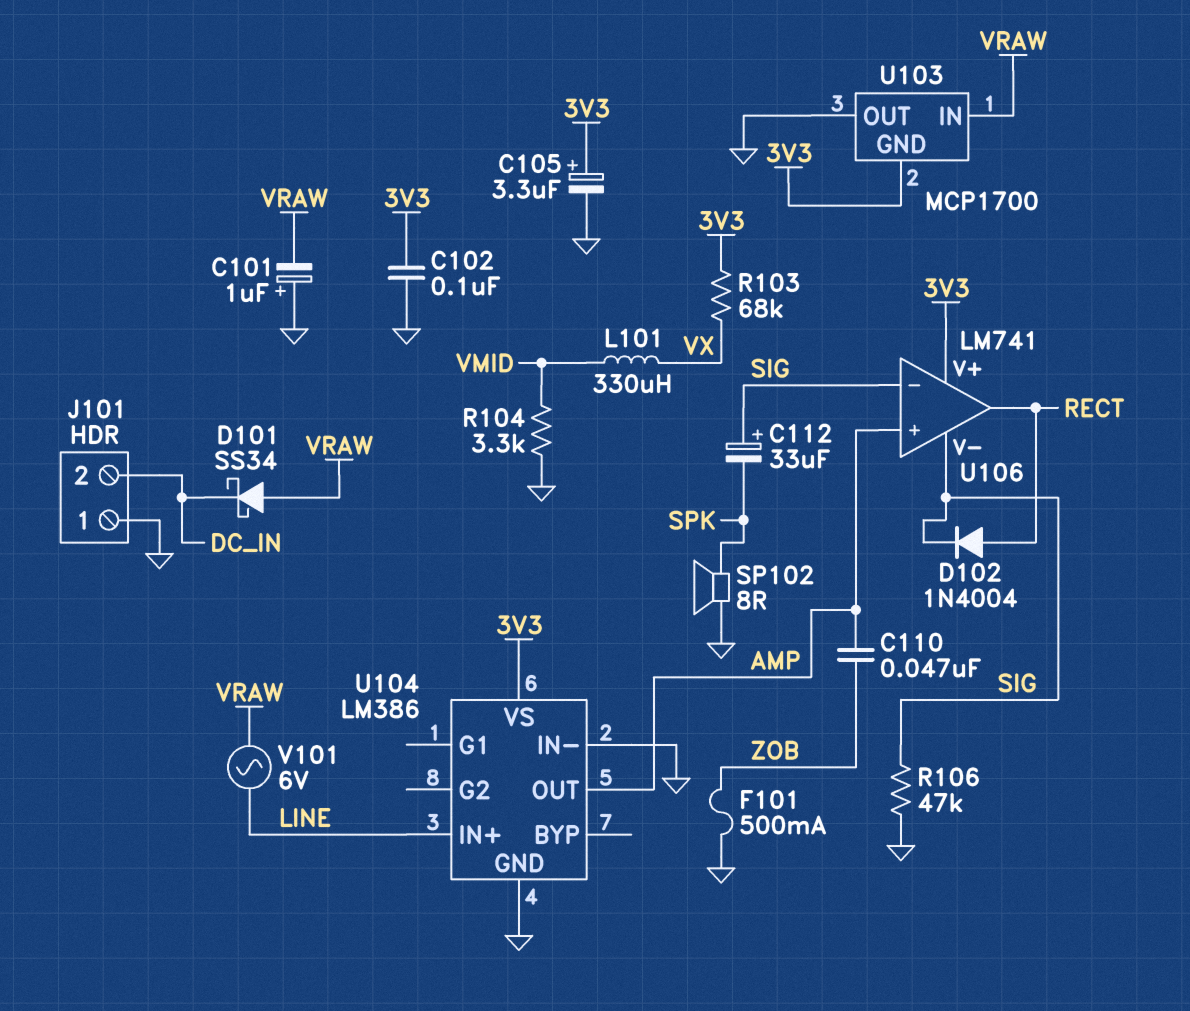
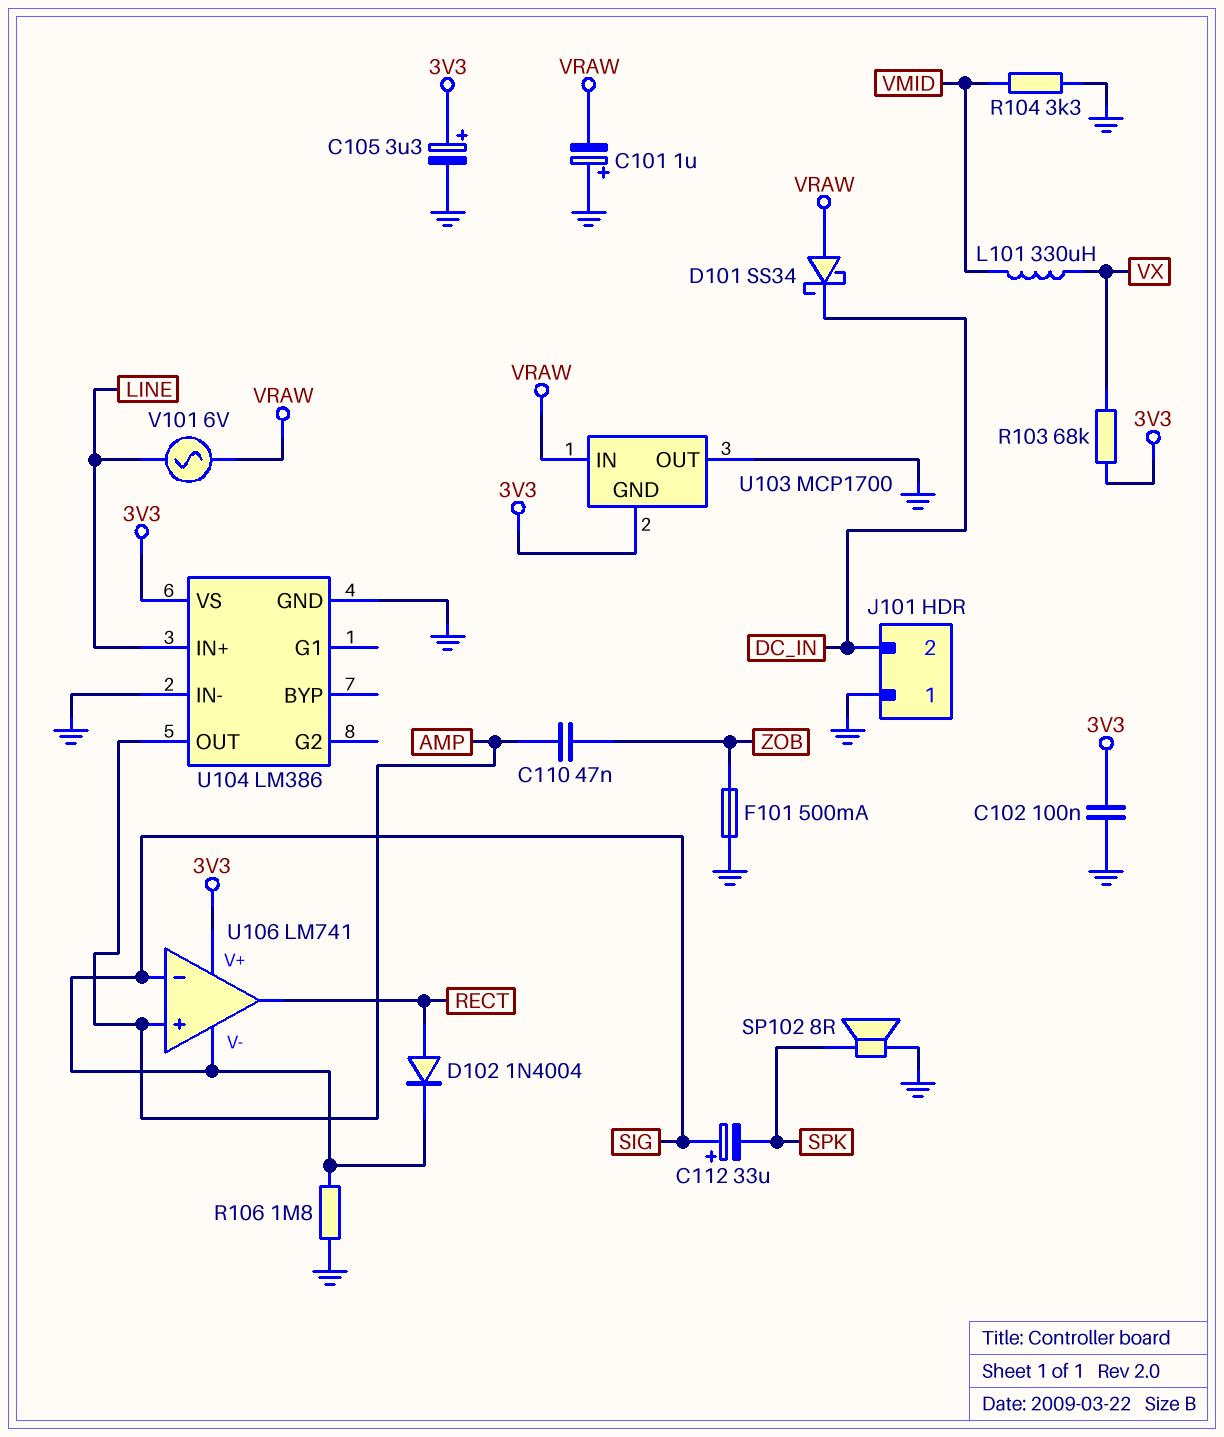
R106: 47k (GND, SIG) -> 1.8M (GND, SIG)

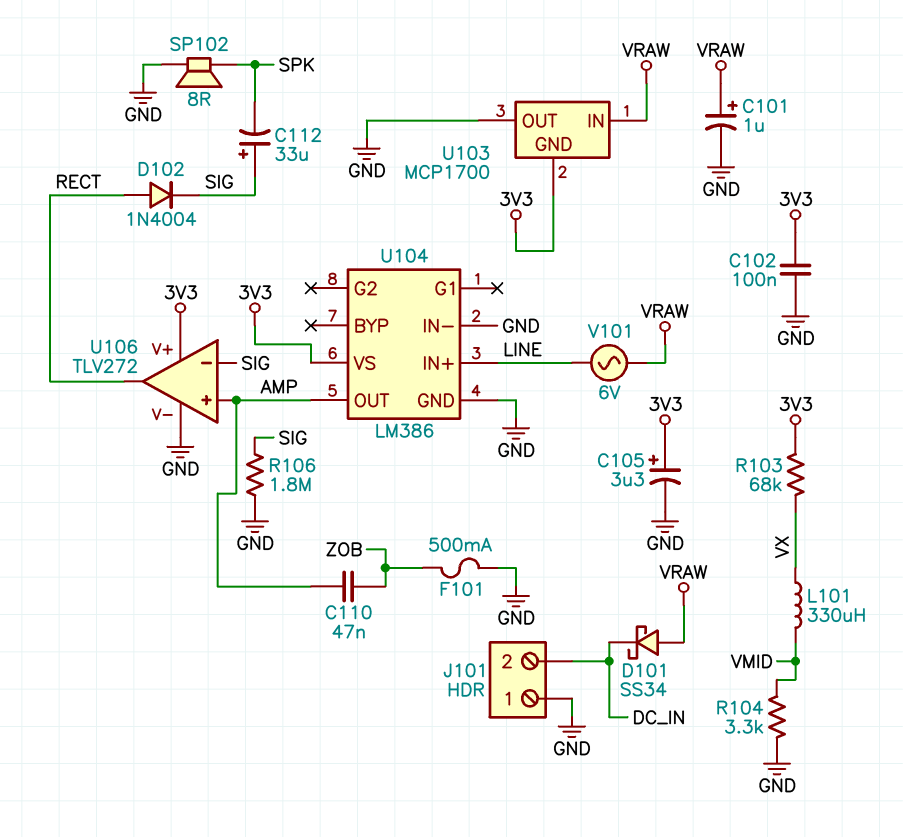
C101: 1uF (plus GND, minus VRAW) -> 1uF (plus VRAW, minus GND)
U106: LM741 -> TLV272
U106 pin V-: SIG -> GND

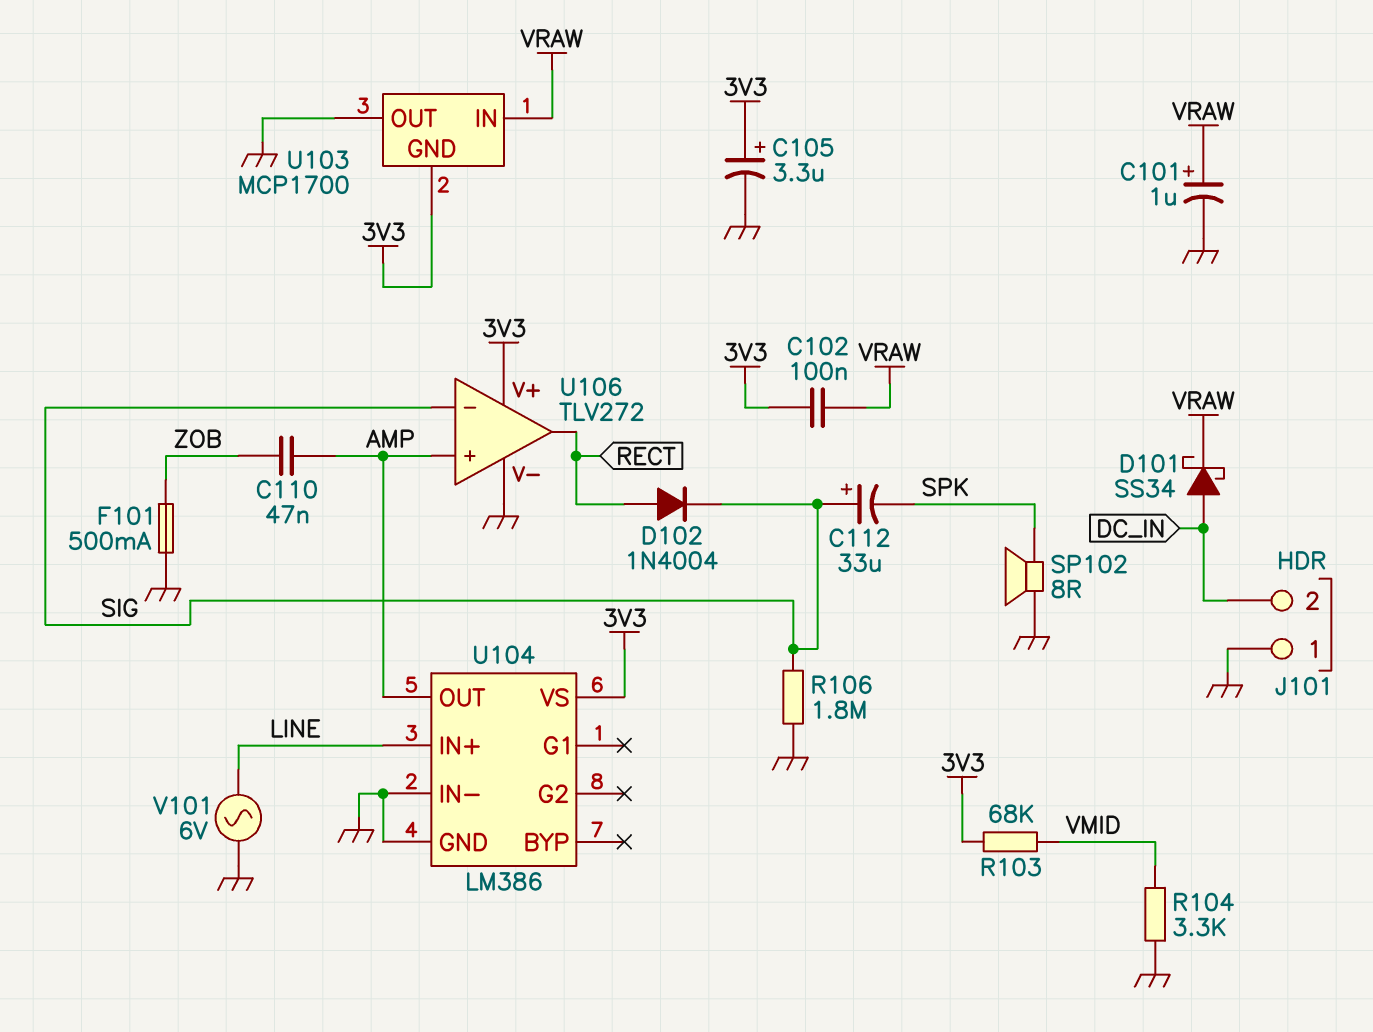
C102: 100nF (3V3, GND) -> 100nF (3V3, VRAW)
D101: schottky SS34 (A VRAW, K DC_IN) -> schottky SS34 (A DC_IN, K VRAW)
L101: 330uH (VMID, VX) -> none
R103: 68k (3V3, VX) -> 68k (3V3, VMID)
V101: AC 6V (LINE, VRAW) -> AC 6V (GND, LINE)

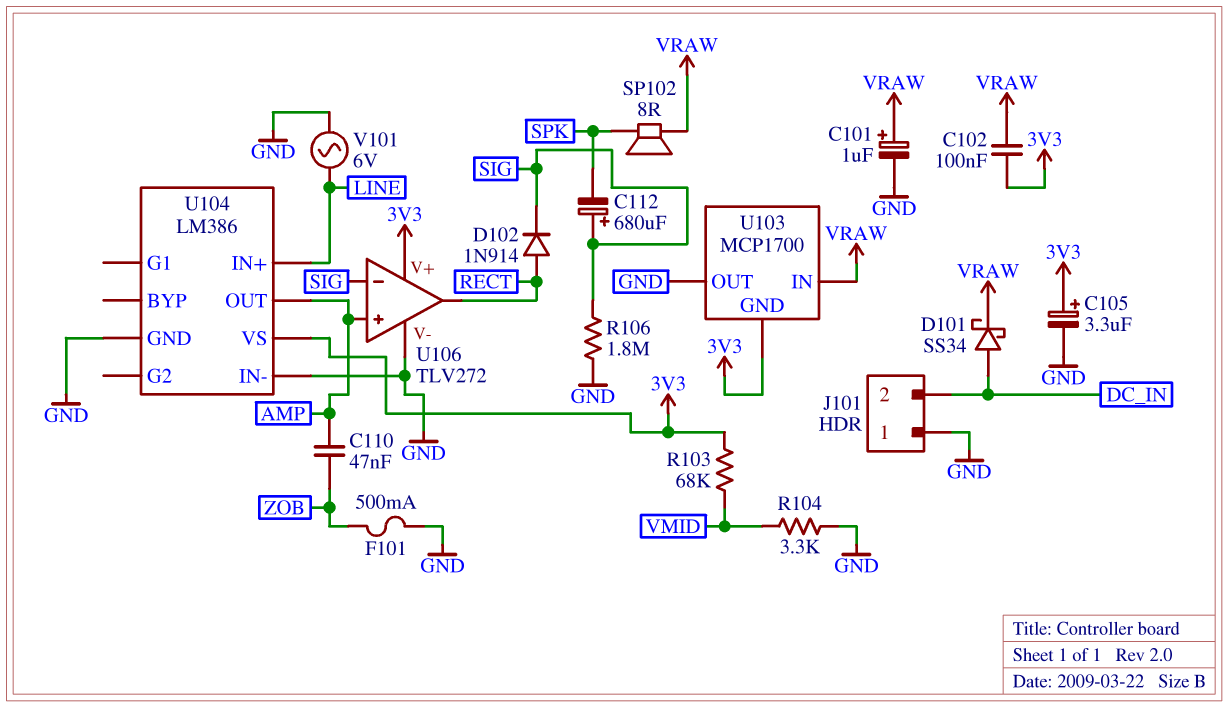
C112: 33uF (plus SIG, minus SPK) -> 680uF (plus SIG, minus SPK)
D102: diode 1N4004 (A RECT, K SIG) -> diode 1N914 (A RECT, K SIG)
SP102: speaker 8R (GND, SPK) -> speaker 8R (SPK, VRAW)

